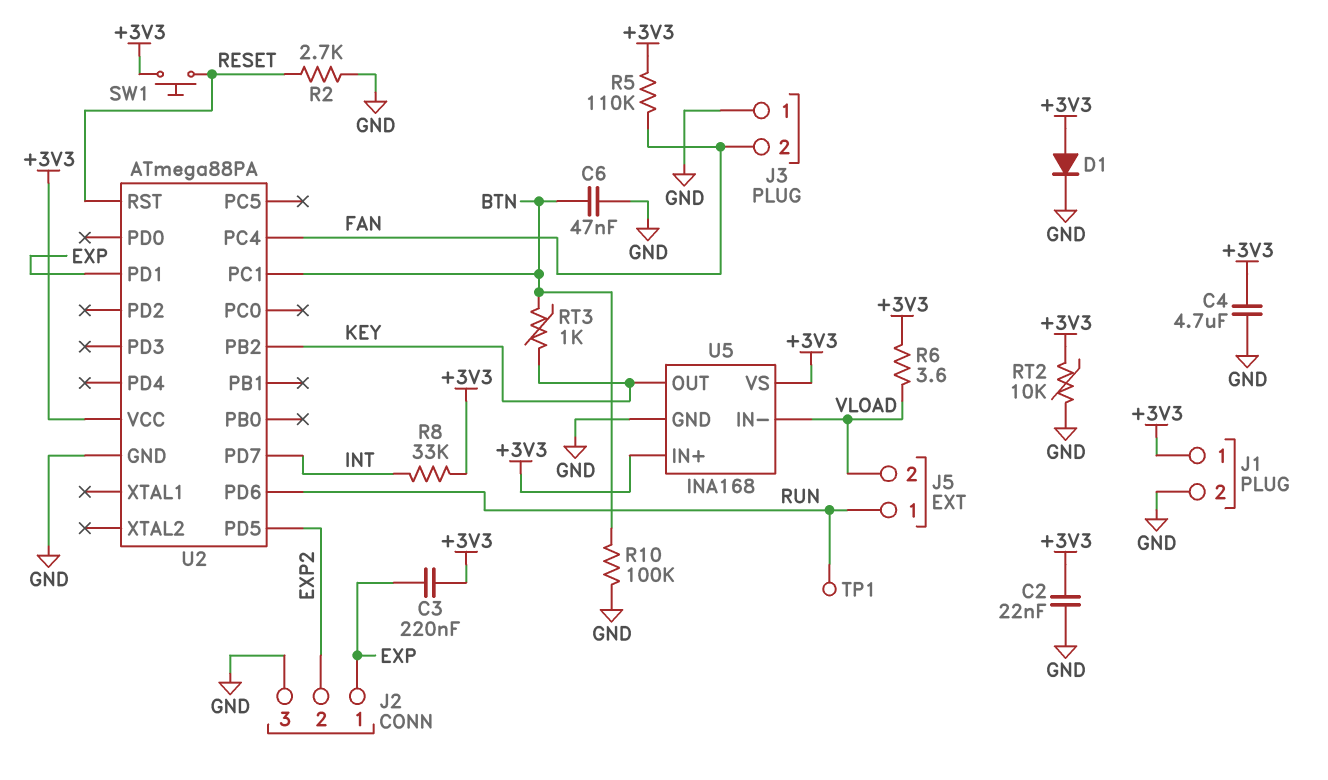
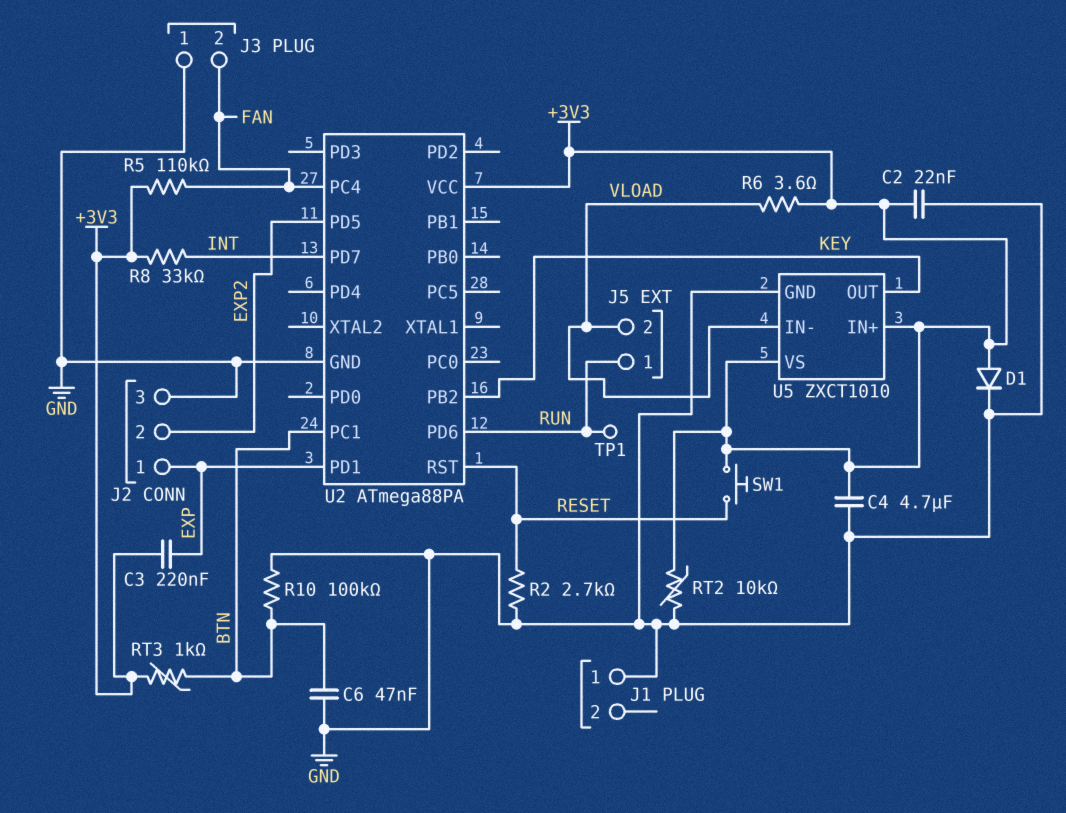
J1 pin 1: +3V3 -> GND
J1 pin 2: GND -> none
RT3: 1k (BTN, KEY) -> 1k (+3V3, BTN)
U5: INA168 -> ZXCT1010

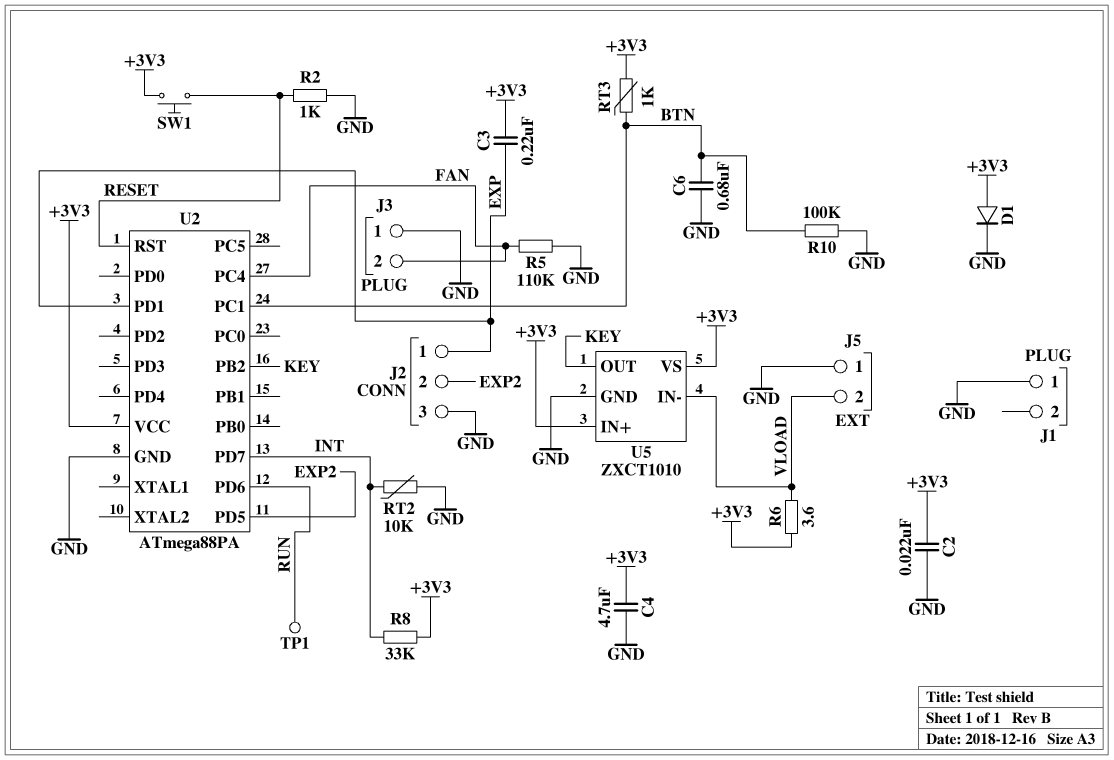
C6: 47nF (BTN, GND) -> 680nF (BTN, GND)
J5 pin 1: RUN -> GND
R2: 2.7k (GND, RESET) -> 1k (GND, RESET)
R5: 110k (+3V3, FAN) -> 110k (FAN, GND)
RT2: 10k (+3V3, GND) -> 10k (GND, INT)

